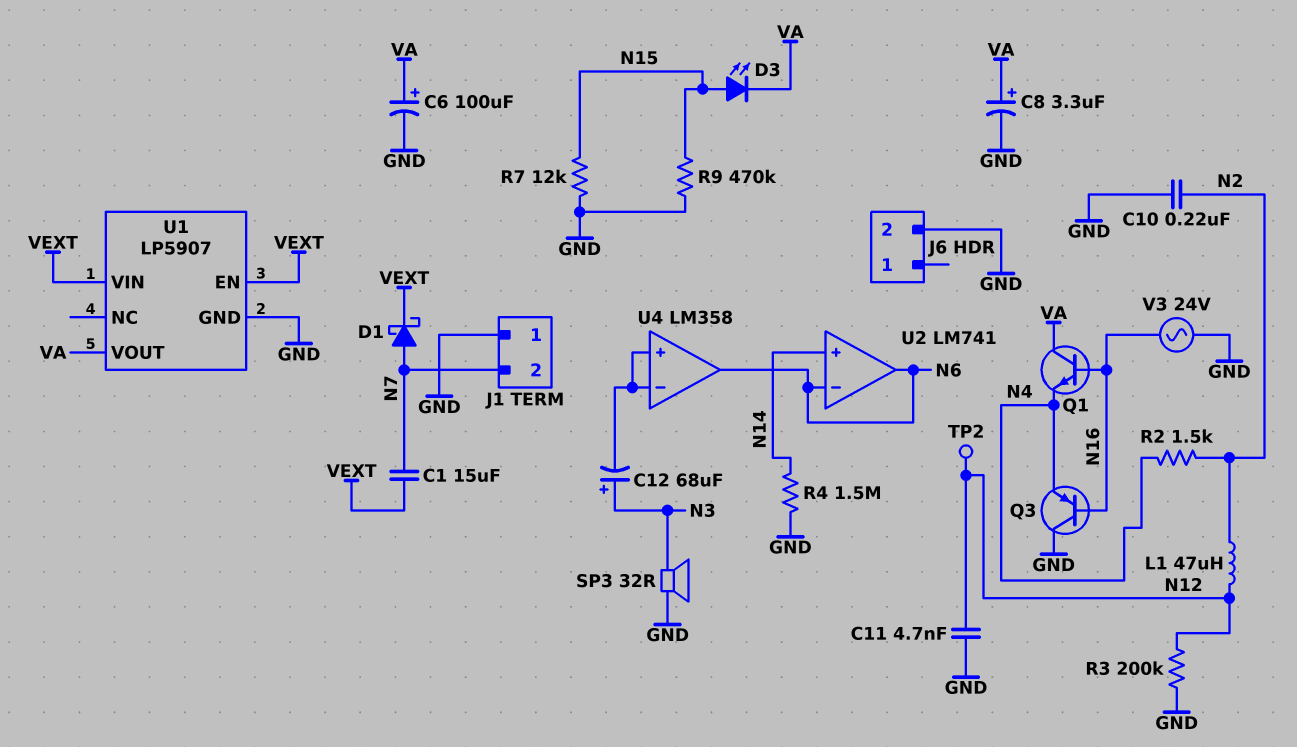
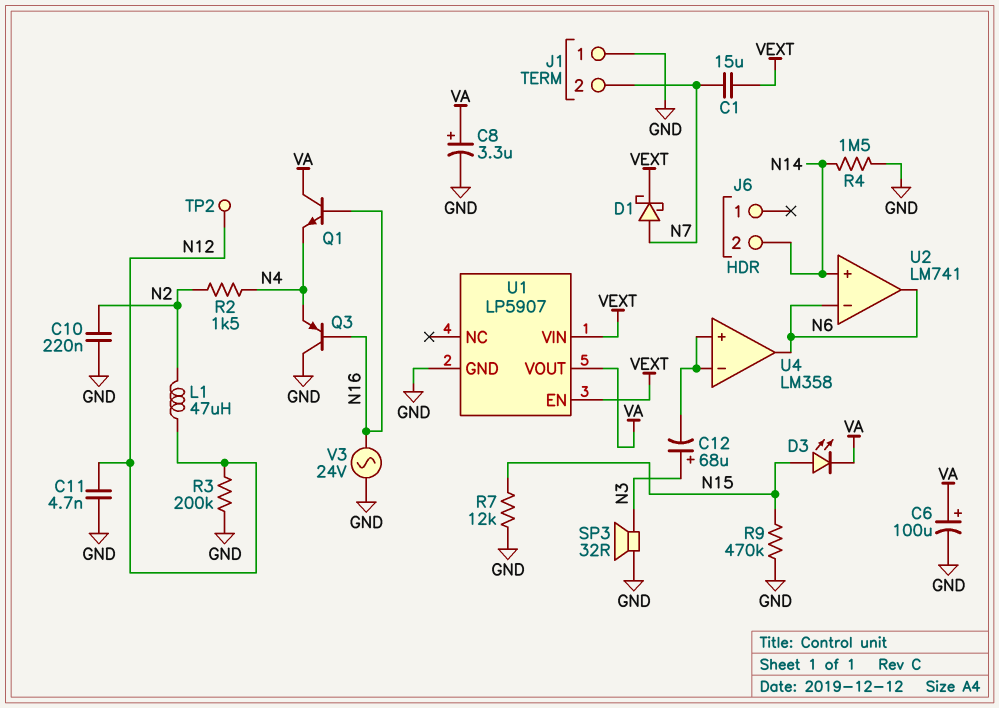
J6 pin 2: GND -> N14

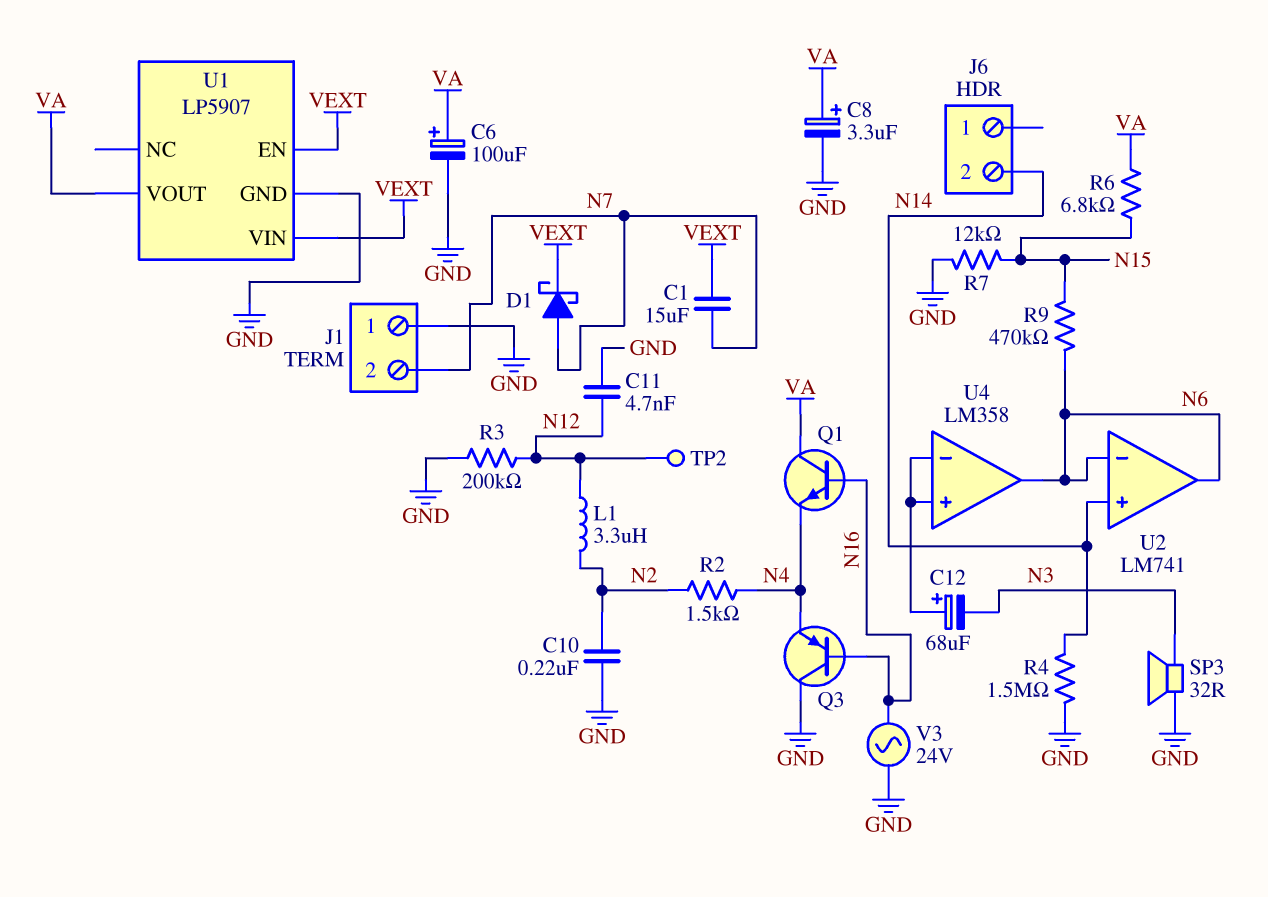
C12: 68uF (plus N3, minus U4/in+) -> 68uF (plus U4/in+, minus N3)
D3: LED (A N15, K VA) -> none
L1: 47uH (N2, N12) -> 3.3uH (N2, N12)
R6: none -> 6.8k (N15, VA)
R9: 470k (GND, N15) -> 470k (N6, N15)

